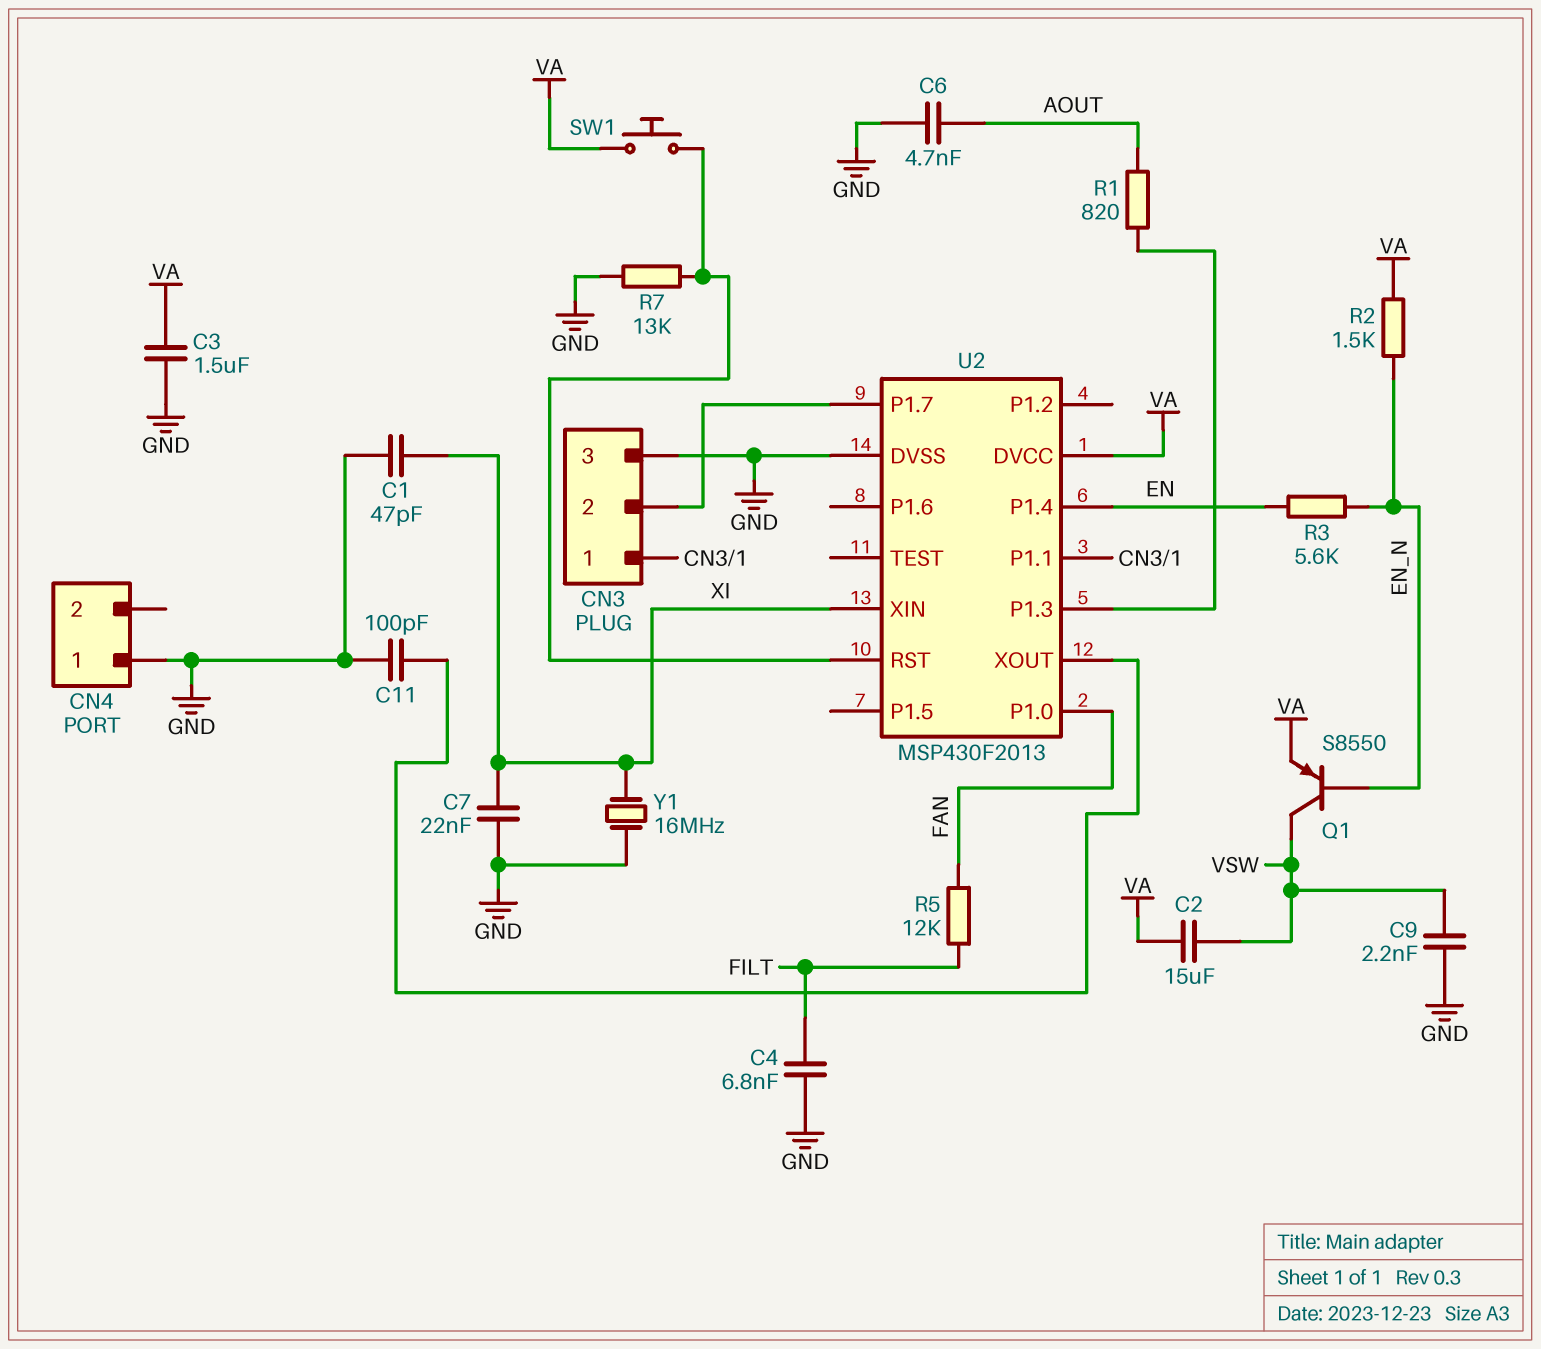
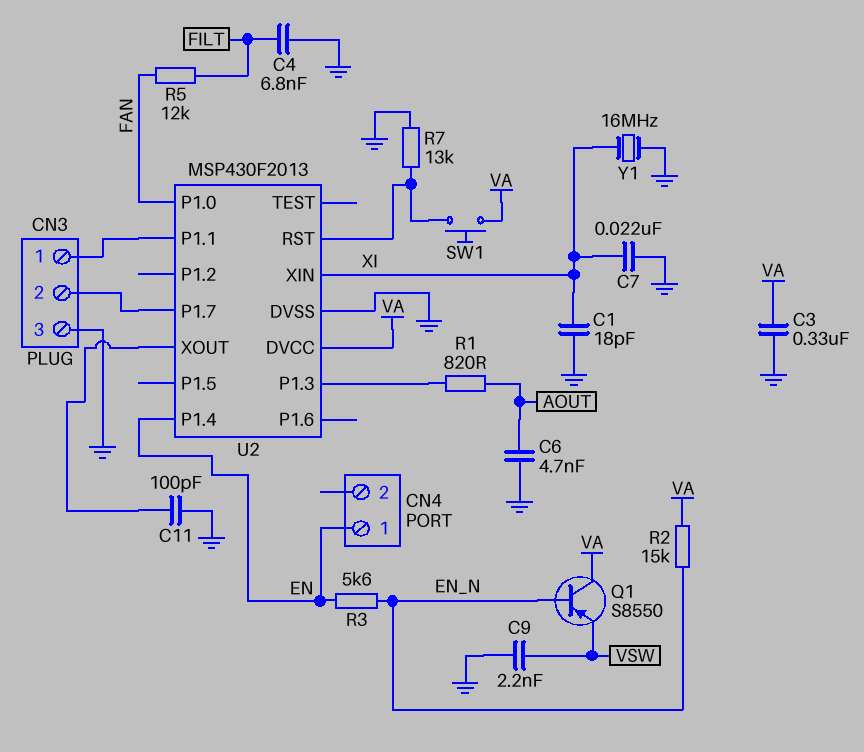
C1: 47pF (GND, XI) -> 18pF (GND, XI)
C2: 15uF (VA, VSW) -> none
C3: 1.5uF (GND, VA) -> 330nF (GND, VA)
CN4 pin 1: GND -> EN
Q1: PNP S8550 (B EN_N, C VSW, E VA) -> PNP S8550 (B EN_N, C VA, E VSW)
R2: 1.5k (EN_N, VA) -> 15k (EN_N, VA)

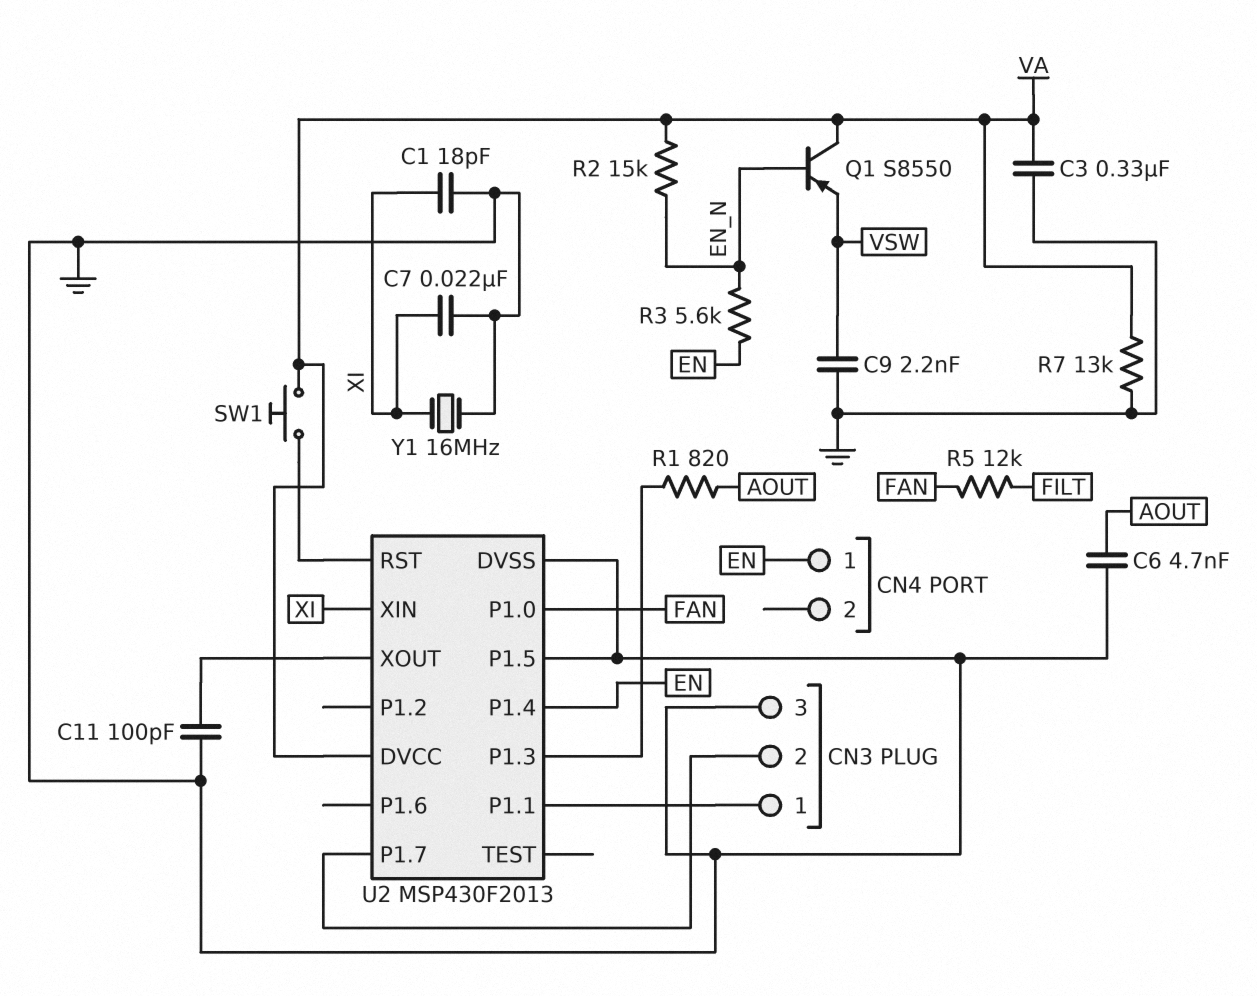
C4: 6.8nF (FILT, GND) -> none
R7: 13k (GND, U2/RST) -> 13k (GND, VA)
U2 pin P1.5: none -> GND

